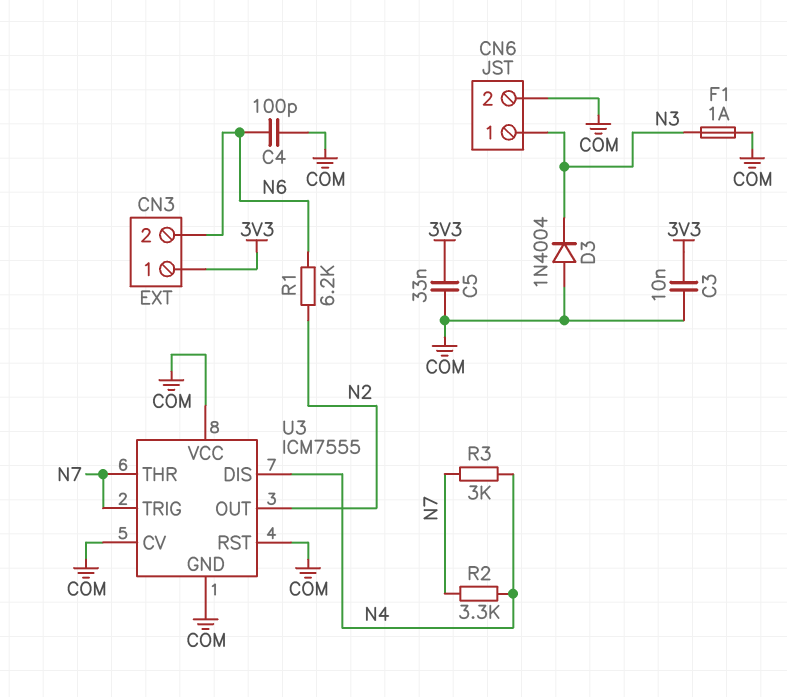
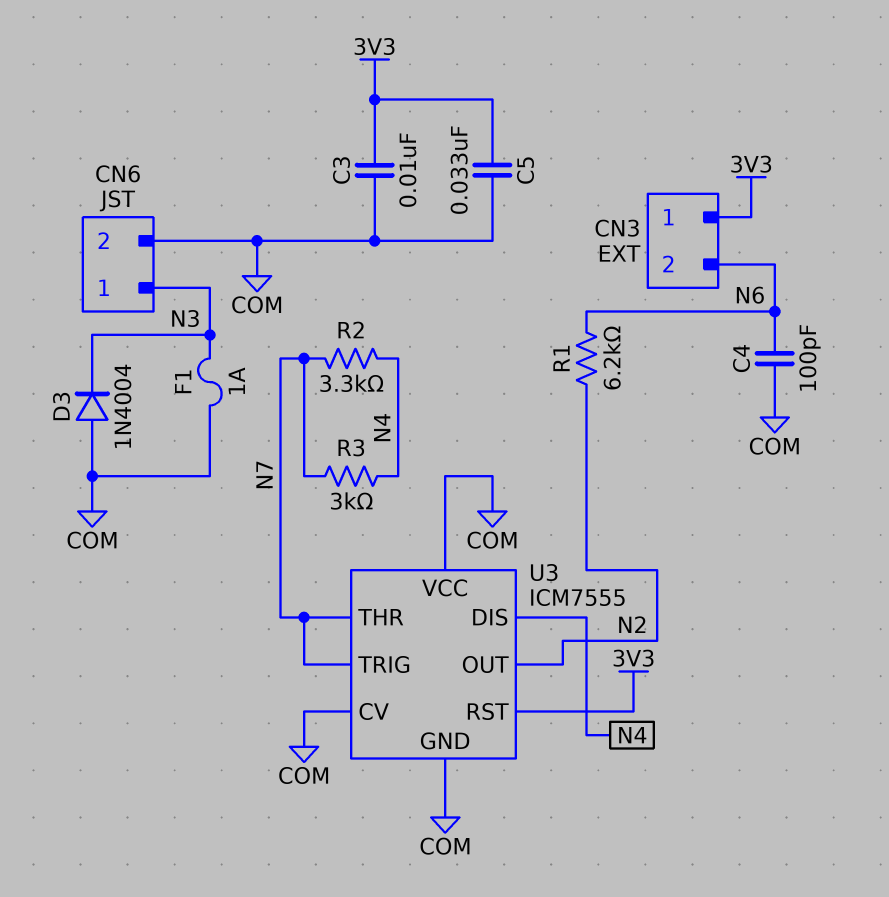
U3 pin RST: COM -> 3V3

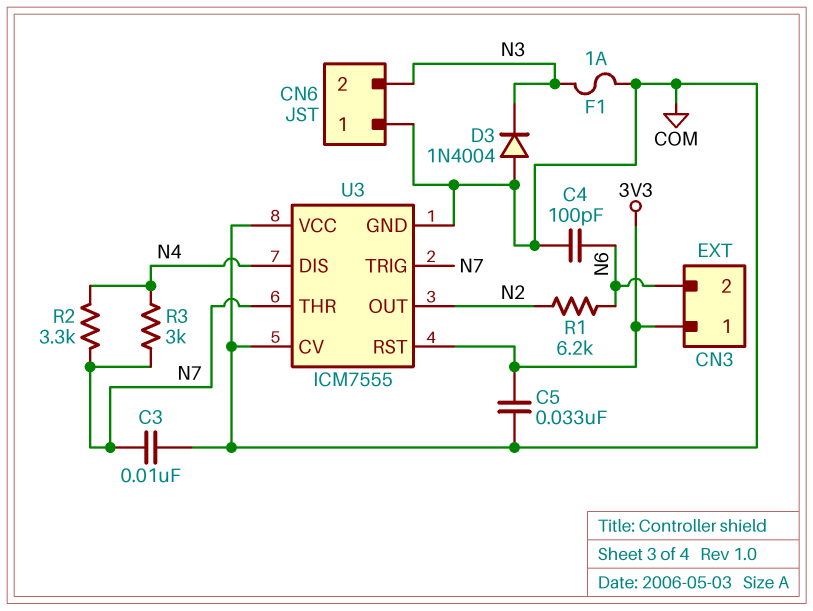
C3: 10nF (3V3, COM) -> 10nF (COM, N7)
CN6 pin 1: N3 -> COM
CN6 pin 2: COM -> N3

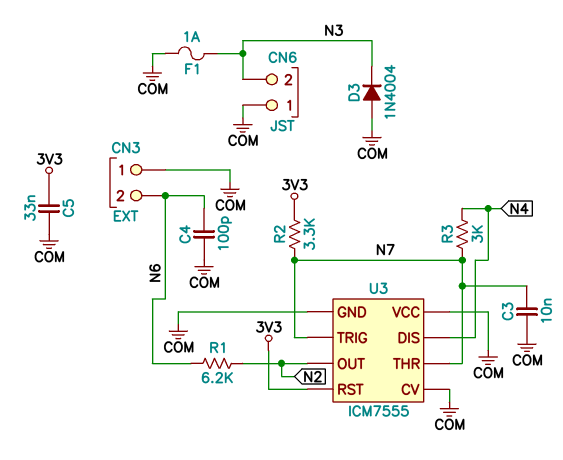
CN3 pin 1: 3V3 -> COM
R2: 3.3k (N4, N7) -> 3.3k (3V3, N7)

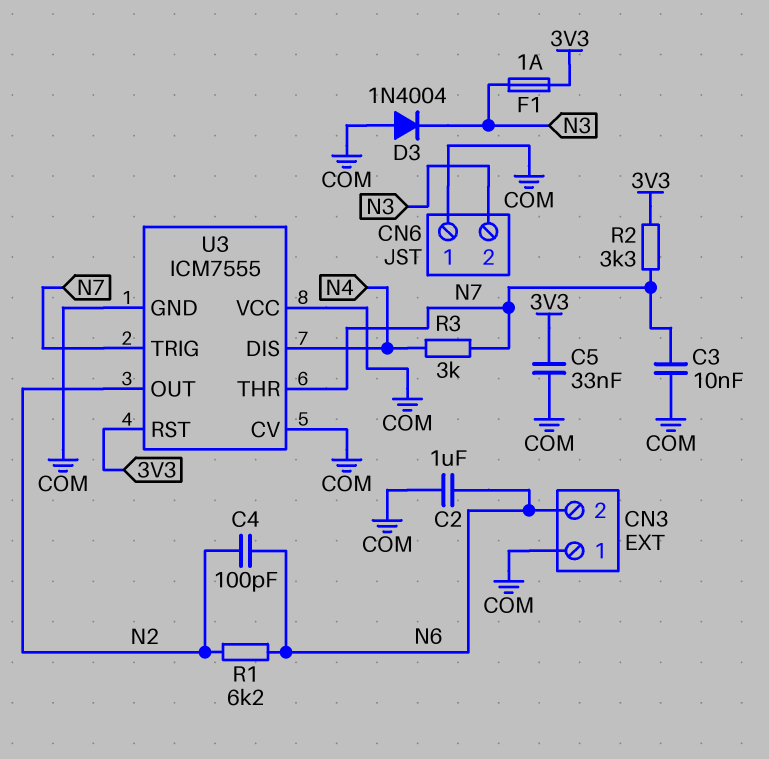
C2: none -> 1uF (COM, N6)
C4: 100pF (COM, N6) -> 100pF (N2, N6)
F1: 1A (COM, N3) -> 1A (3V3, N3)

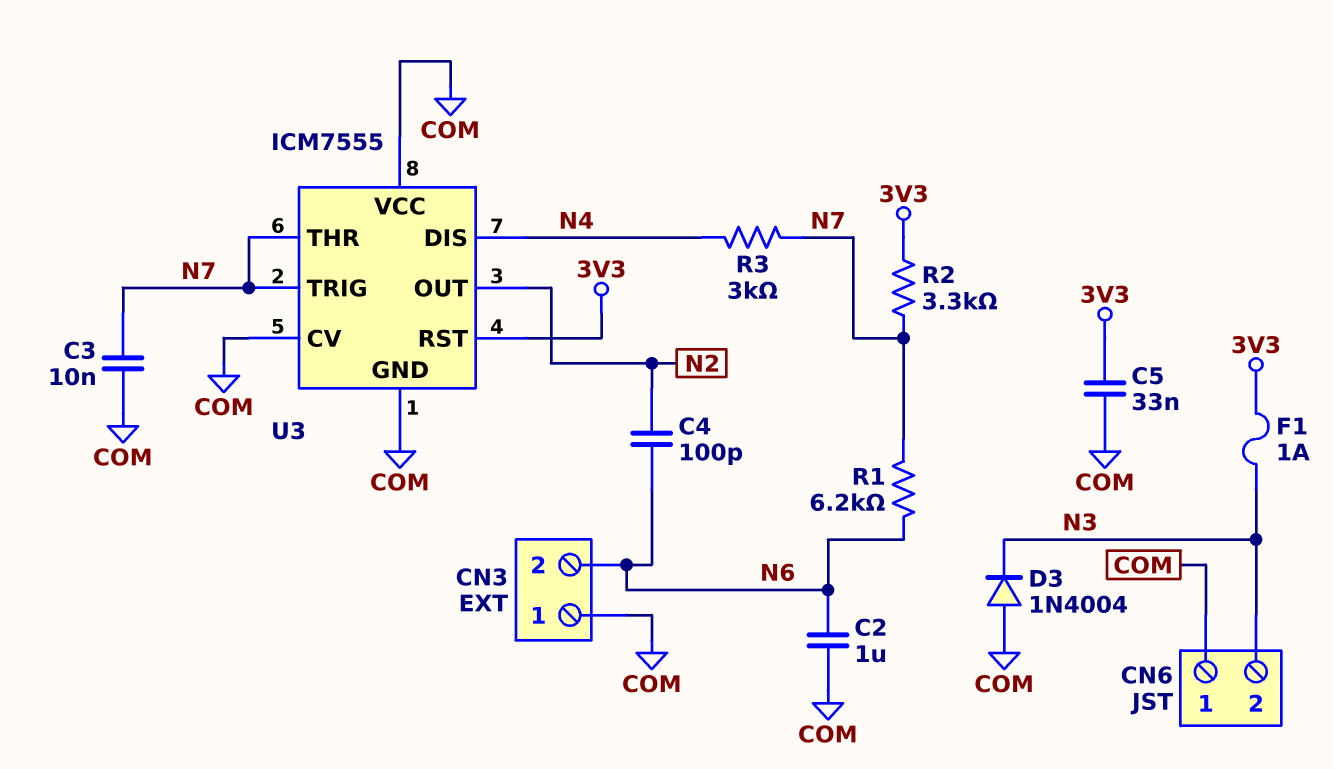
R1: 6.2k (N2, N6) -> 6.2k (N6, N7)

